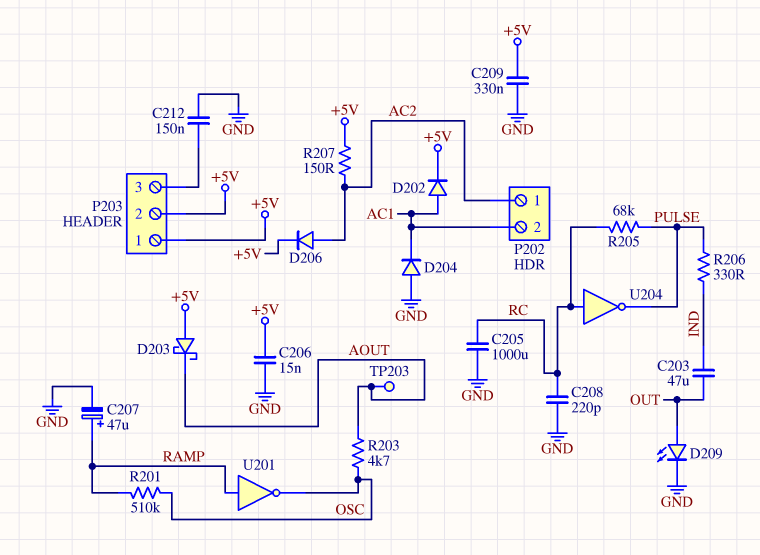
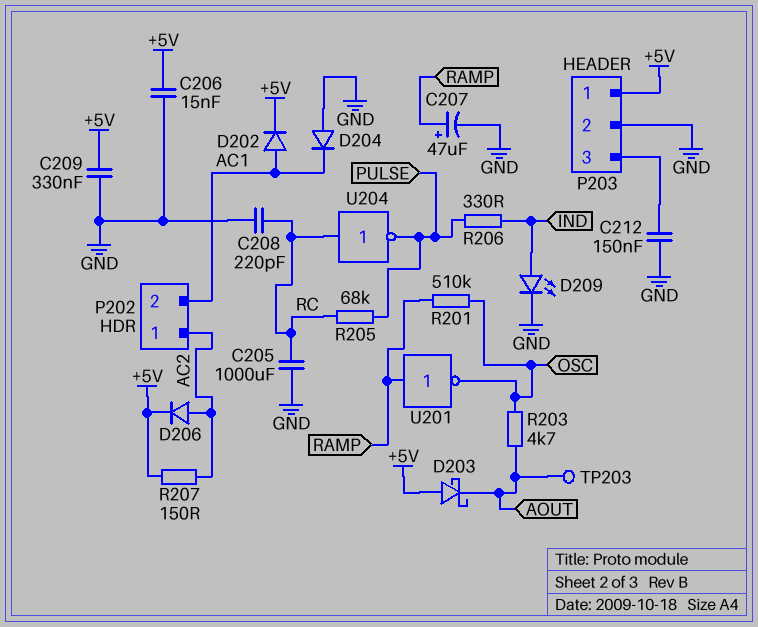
C203: 47uF (IND, OUT) -> none
D209: LED (A OUT, K GND) -> LED (A IND, K GND)
P203 pin 2: +5V -> GND

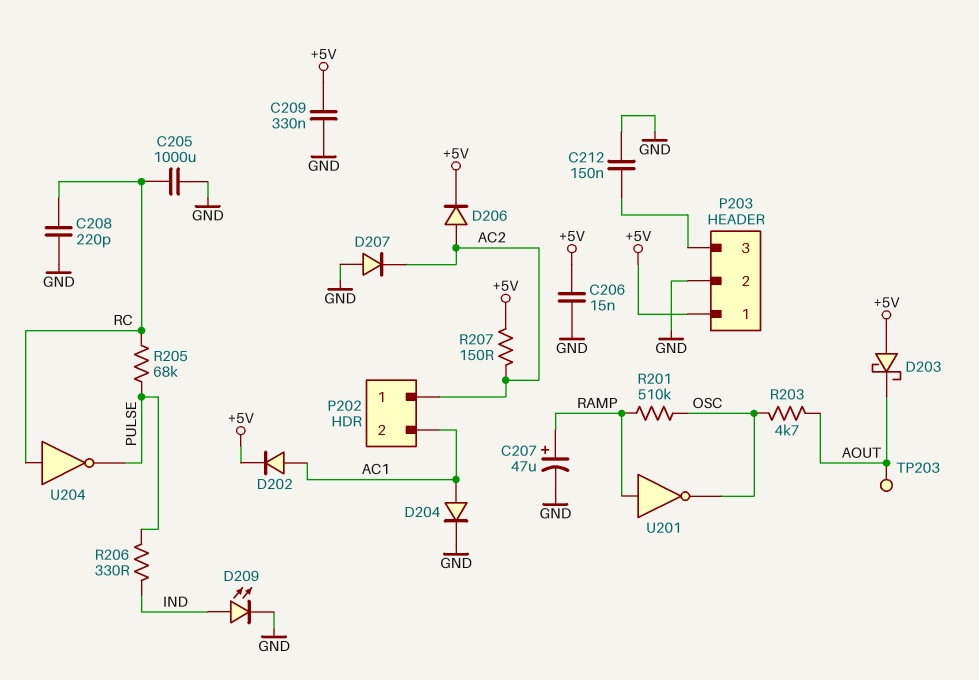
D204: diode (A GND, K AC1) -> diode (A AC1, K GND)
D207: none -> diode (A GND, K AC2)

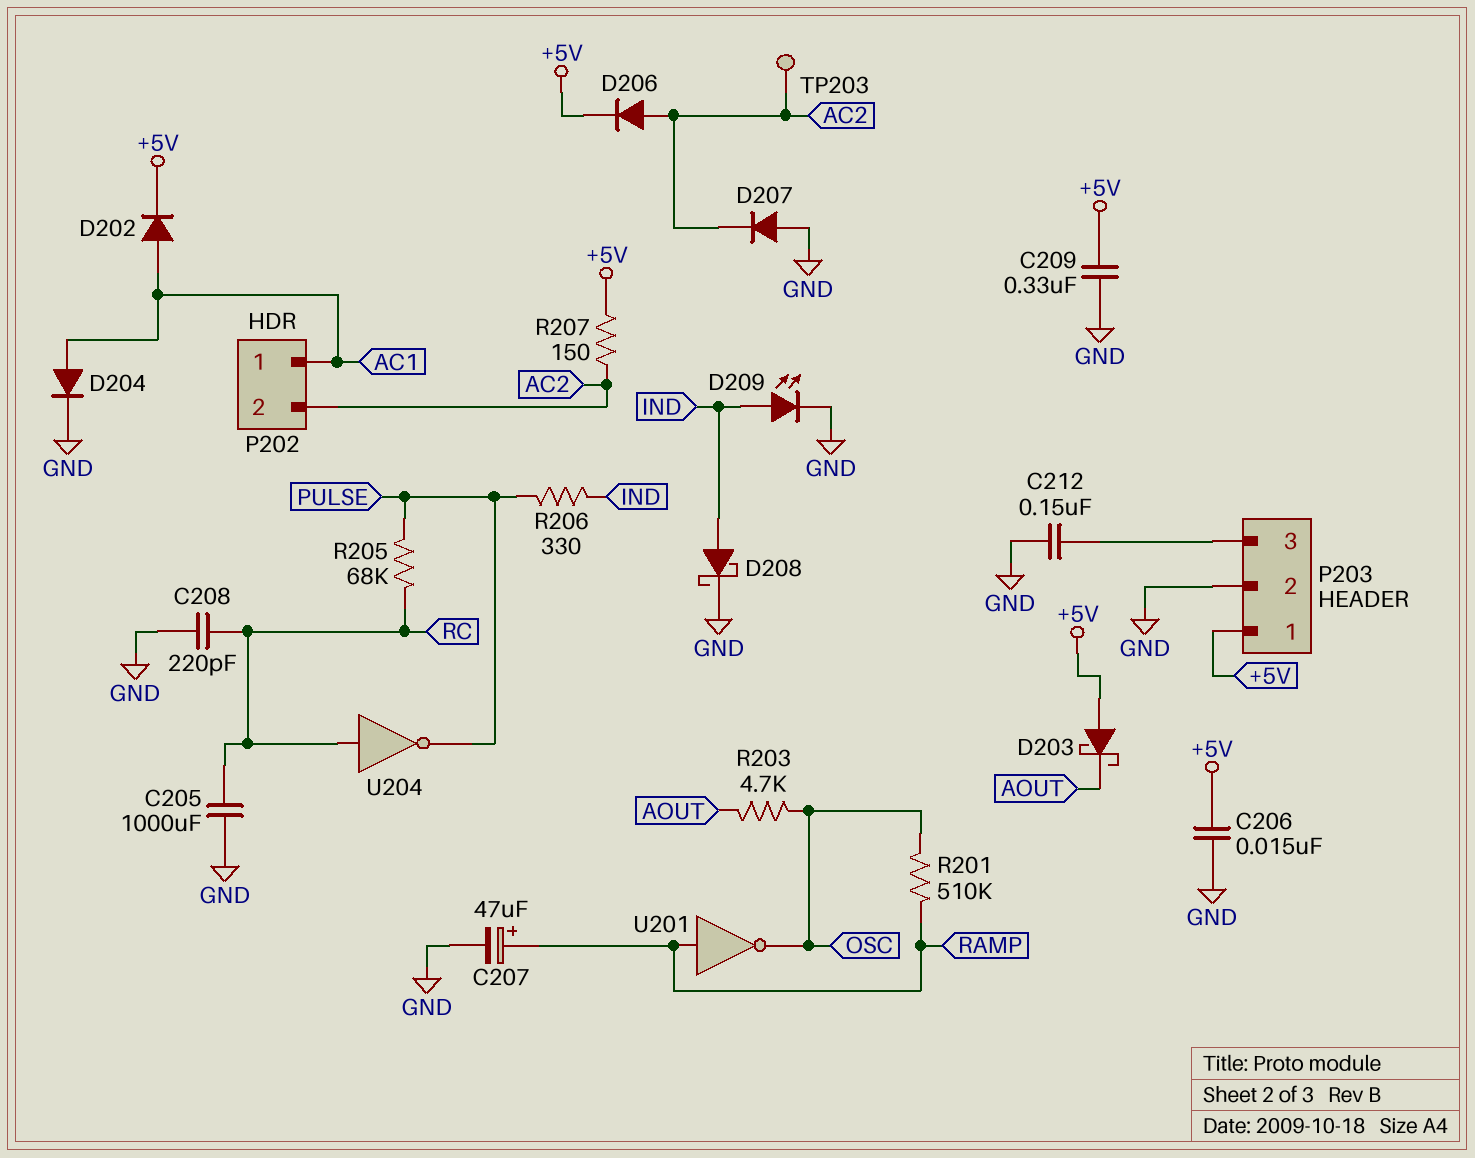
D208: none -> schottky (A IND, K GND)
P202 pin 1: AC2 -> AC1
P202 pin 2: AC1 -> AC2
TP203: test point (AOUT) -> test point (AC2)

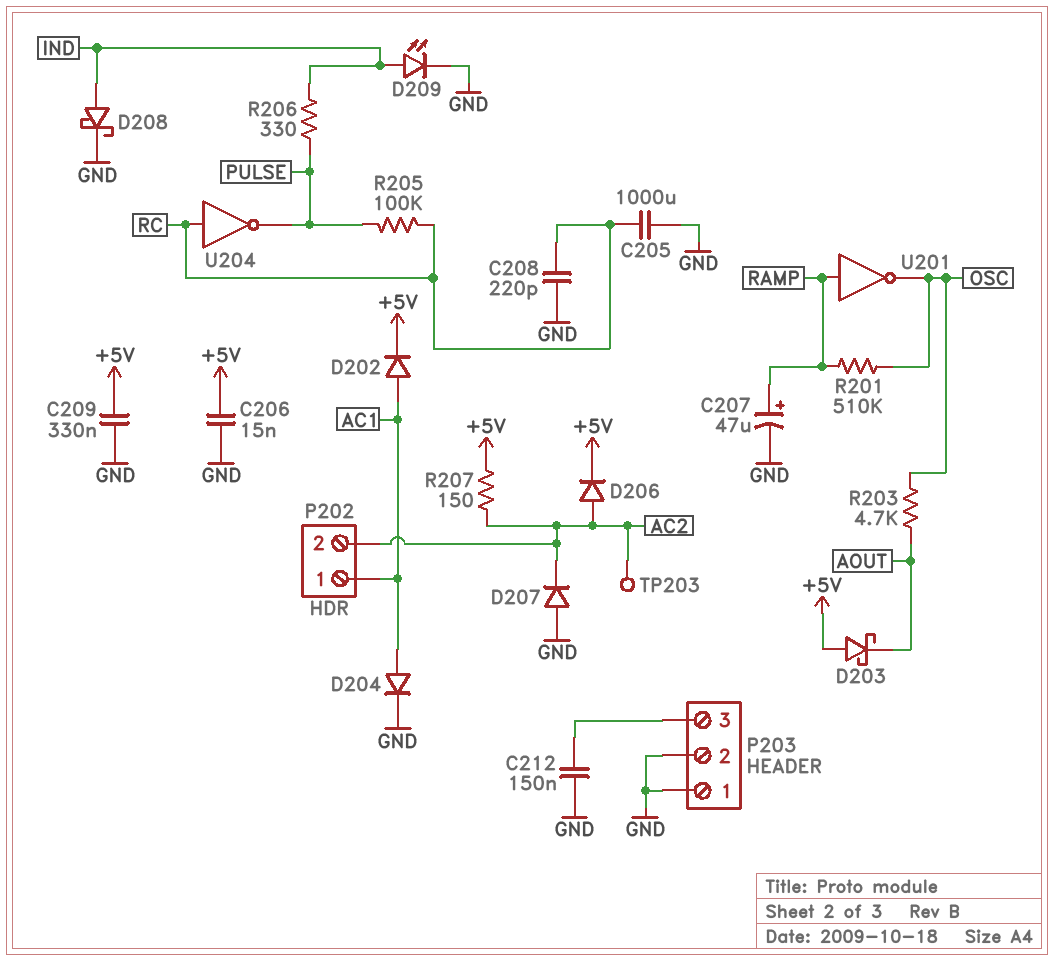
P203 pin 1: +5V -> GND
R205: 68k (PULSE, RC) -> 100k (PULSE, RC)

